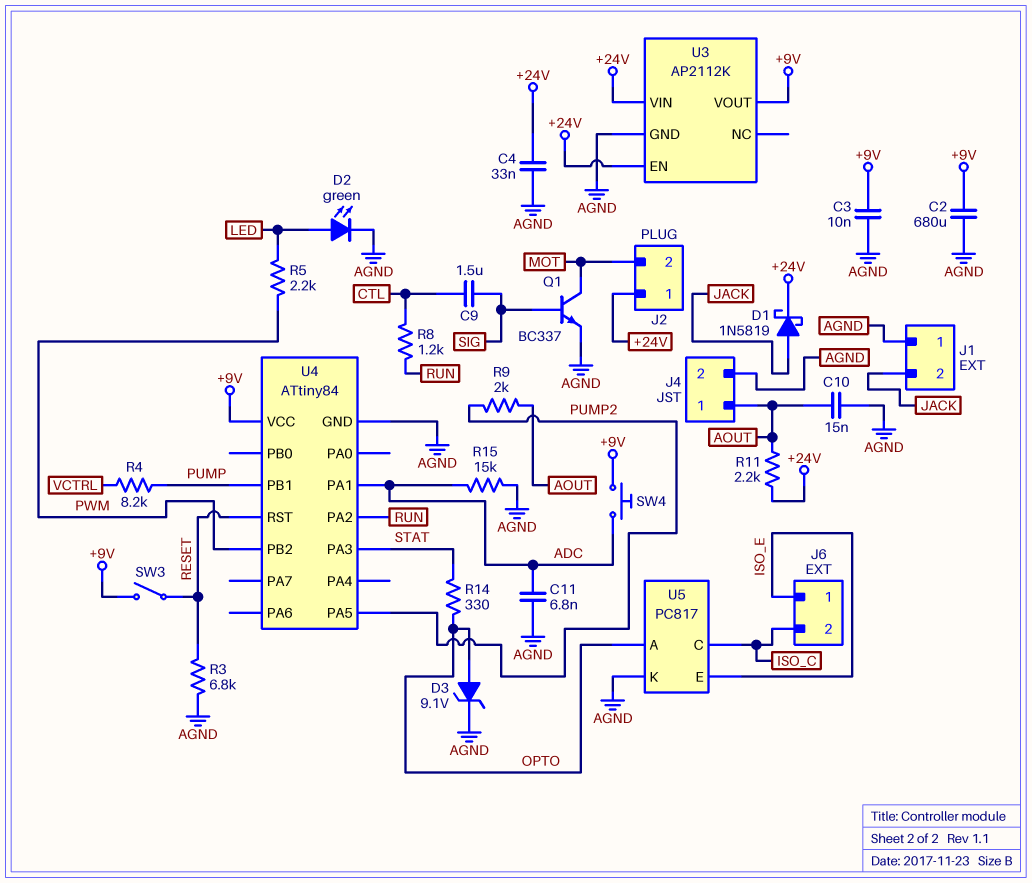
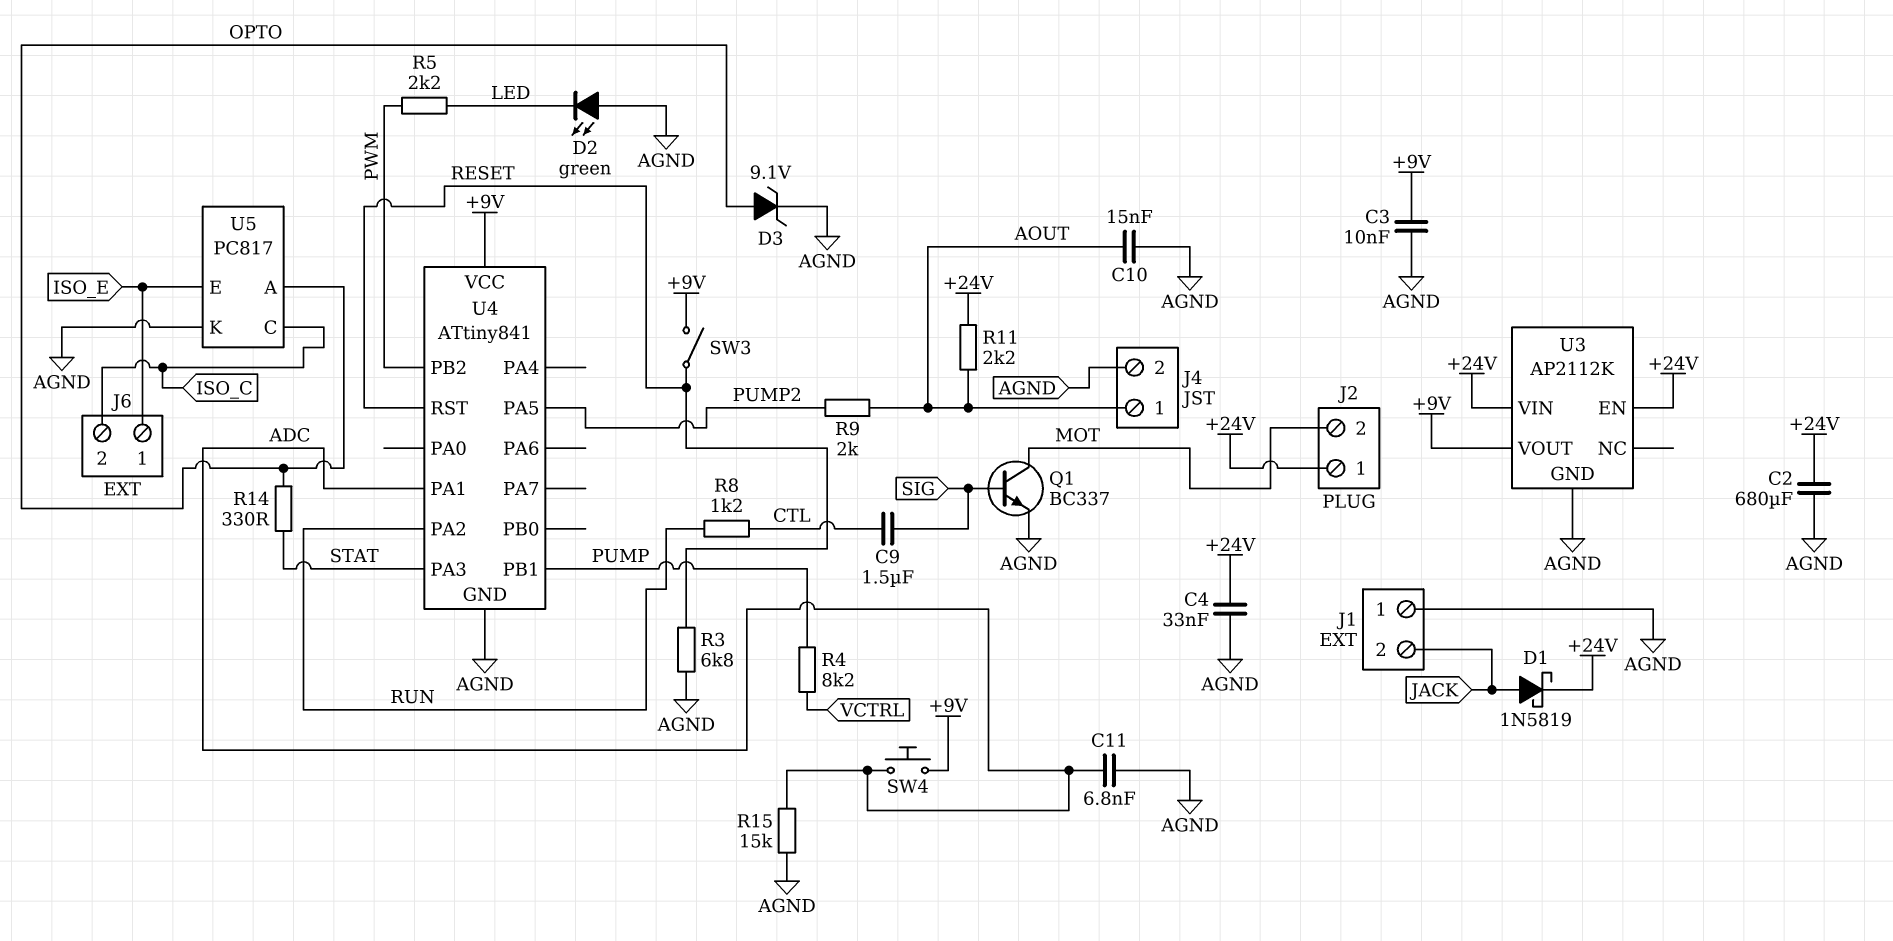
C2: 680uF (+9V, AGND) -> 680uF (+24V, AGND)
D2: LED green (A LED, K AGND) -> LED green (A AGND, K LED)
U4: ATtiny84 -> ATtiny841

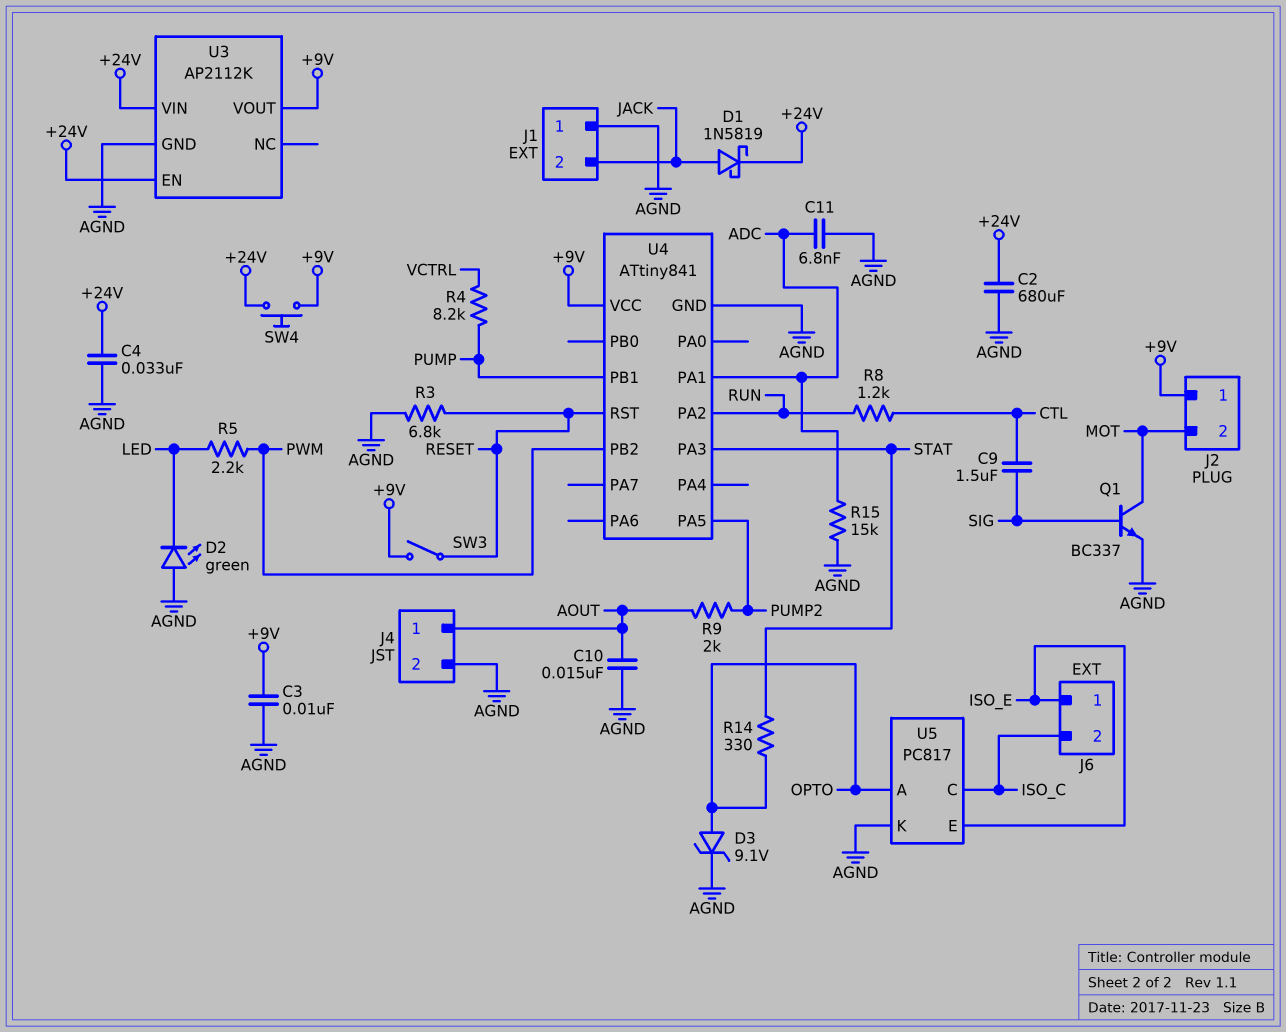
J2 pin 1: +24V -> +9V
R11: 2.2k (+24V, AOUT) -> none
SW4: button (+9V, ADC) -> button (+9V, +24V)

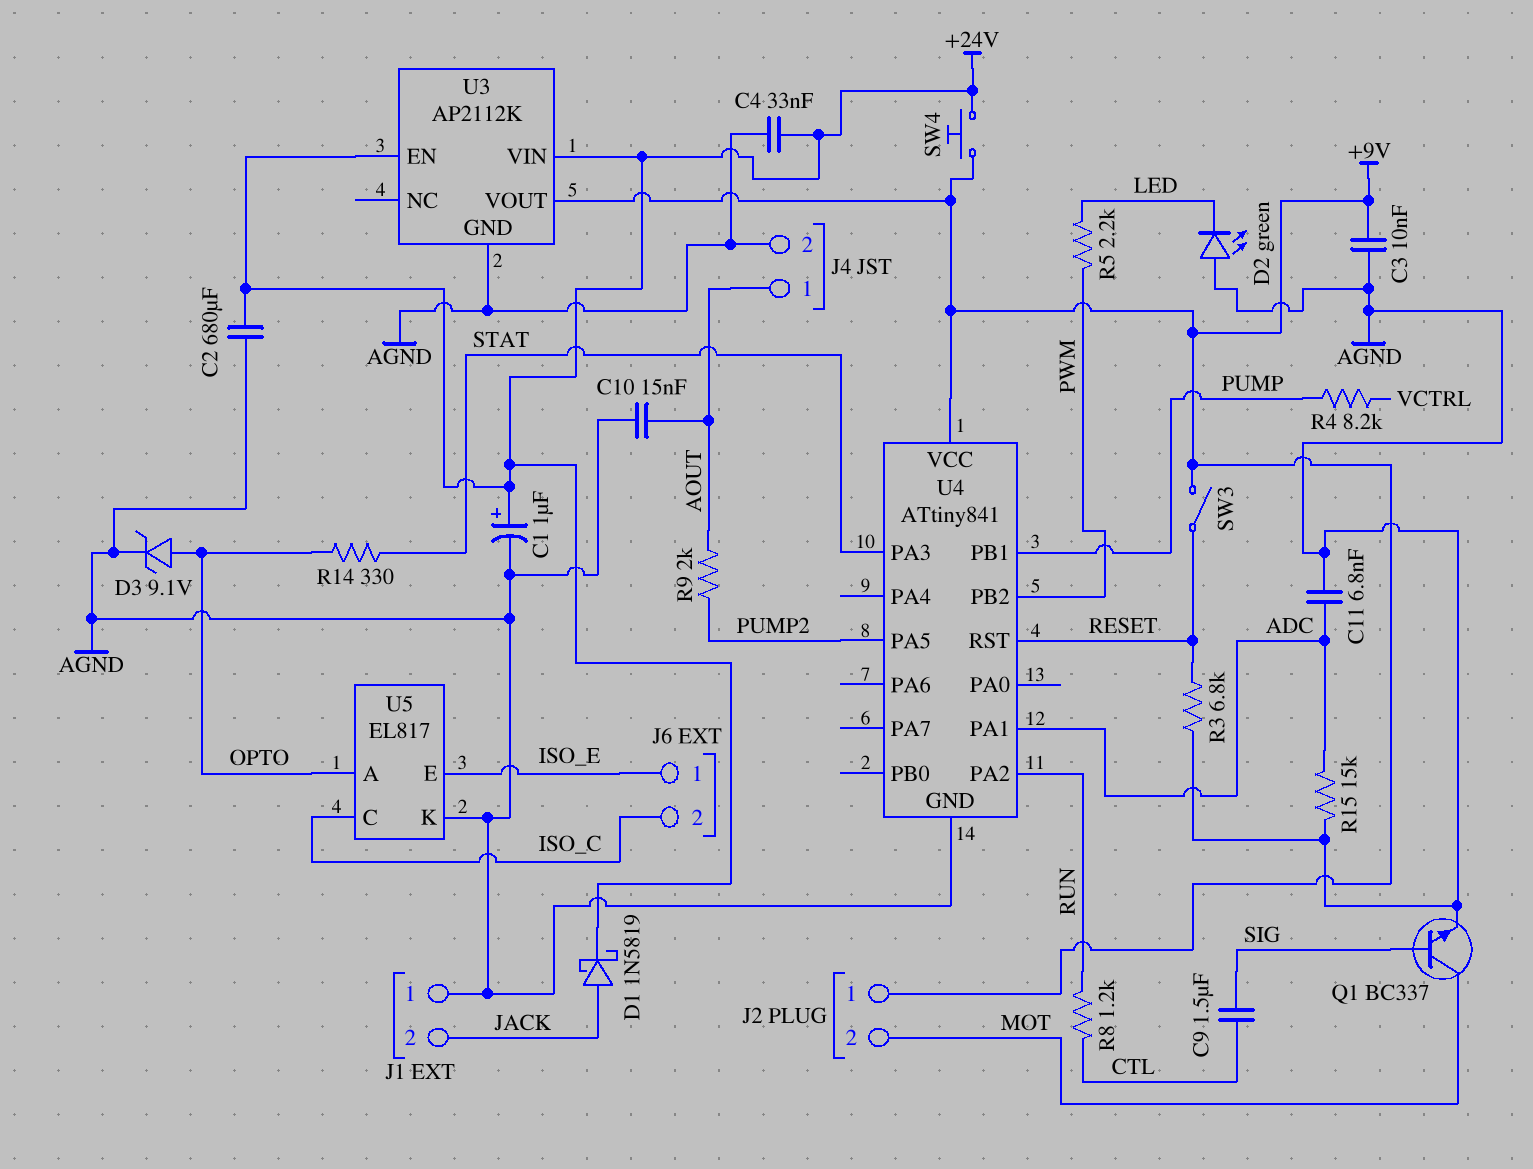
C1: none -> 1uF (plus +24V, minus AGND)
U5: PC817 -> EL817

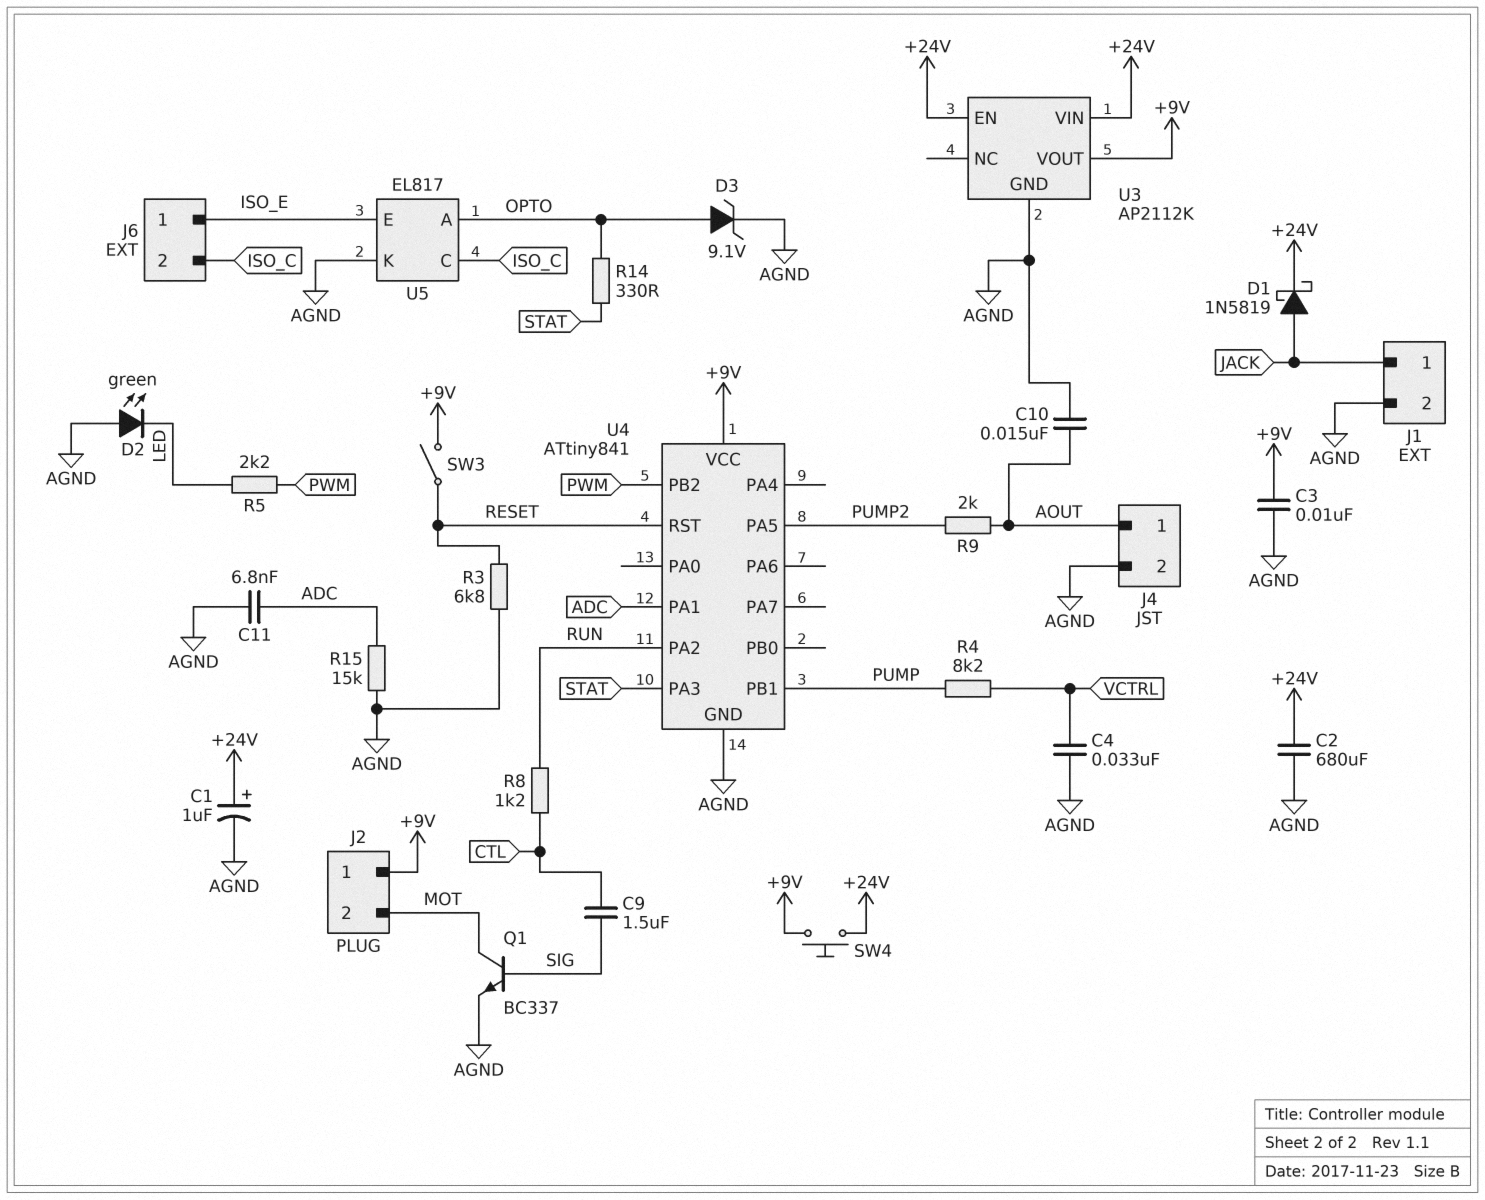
C4: 33nF (+24V, AGND) -> 33nF (AGND, VCTRL)
J1 pin 1: AGND -> JACK
J1 pin 2: JACK -> AGND

